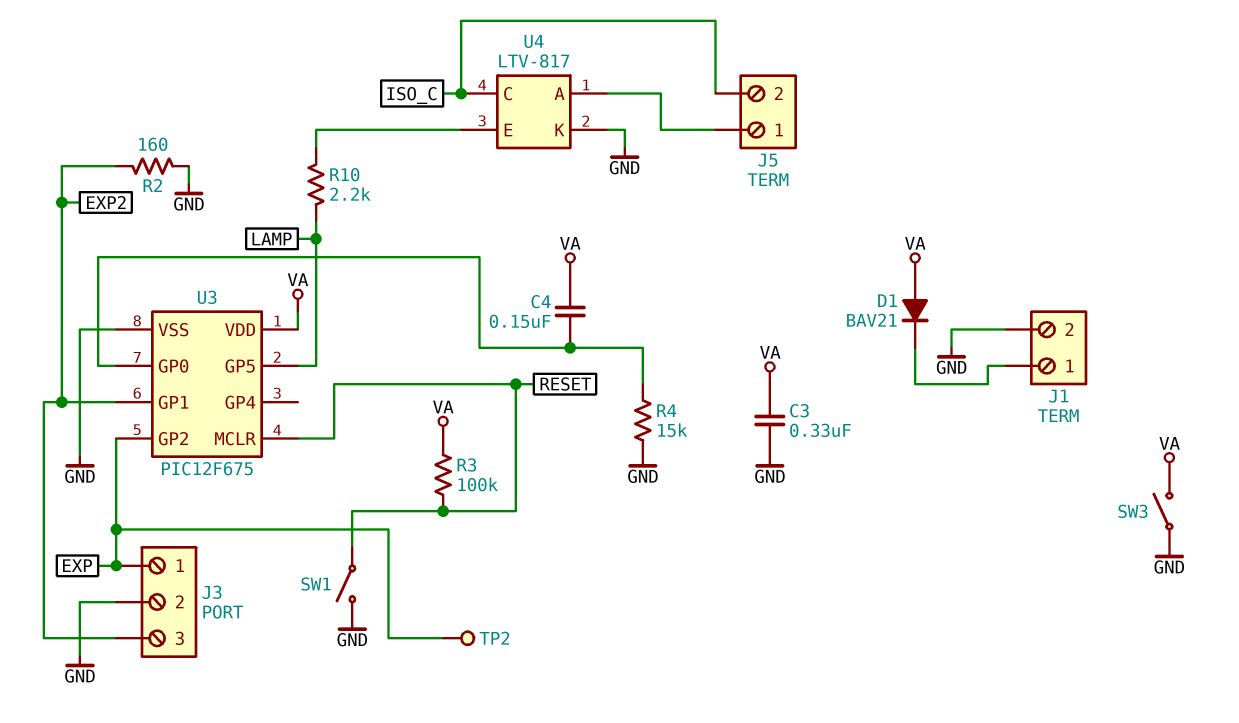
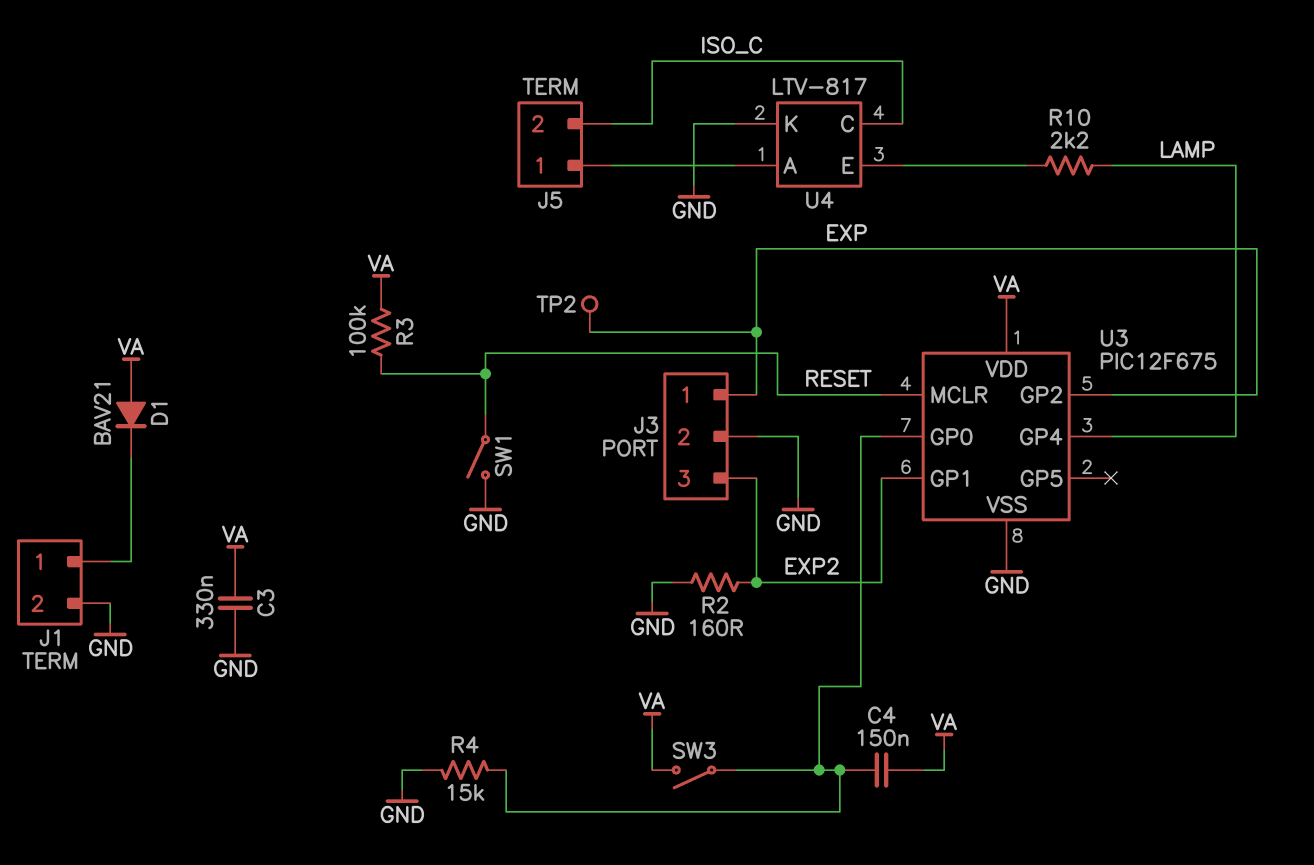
SW3: switch (GND, VA) -> switch (U3/GP0, VA)
U3 pin GP4: none -> LAMP
U3 pin GP5: LAMP -> none

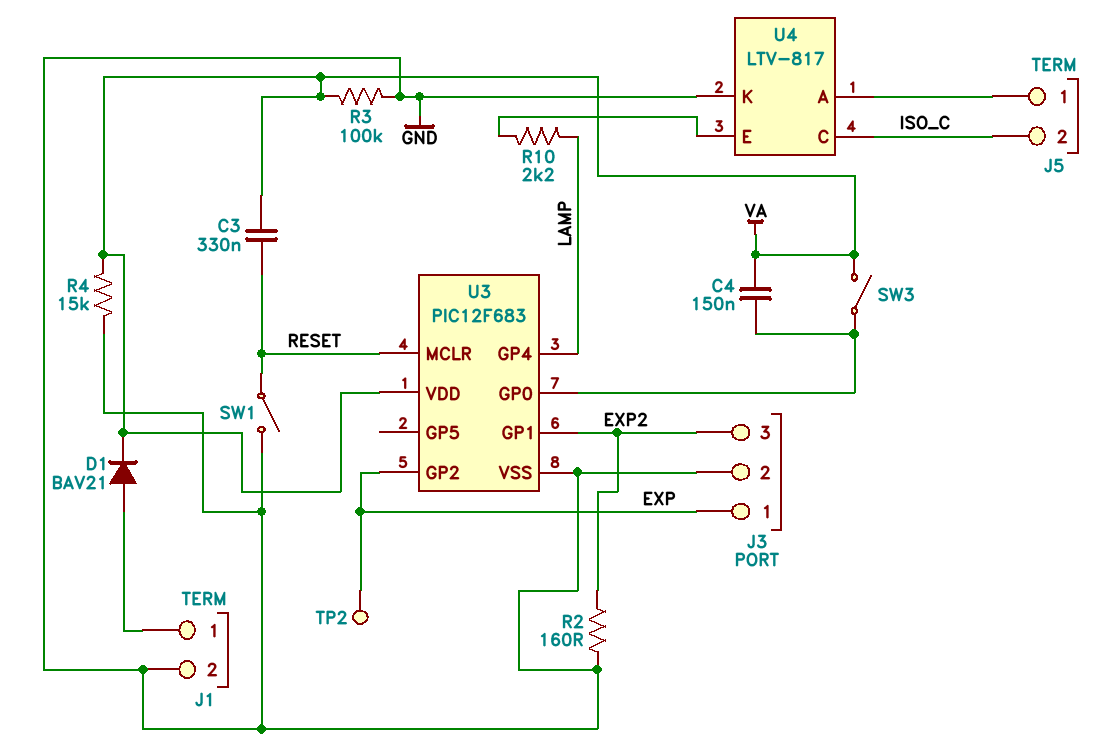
C3: 330nF (GND, VA) -> 330nF (RESET, VA)
D1: diode BAV21 (A VA, K J1/1) -> diode BAV21 (A J1/1, K VA)
R3: 100k (RESET, VA) -> 100k (GND, VA)
R4: 15k (GND, U3/GP0) -> 15k (GND, VA)
U3: PIC12F675 -> PIC12F683

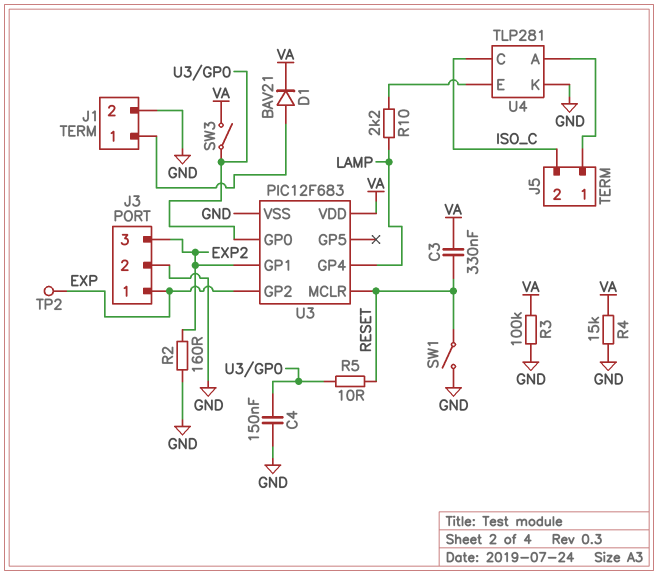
C4: 150nF (U3/GP0, VA) -> 150nF (GND, U3/GP0)
R5: none -> 10 (RESET, U3/GP0)
U4: LTV-817 -> TLP281

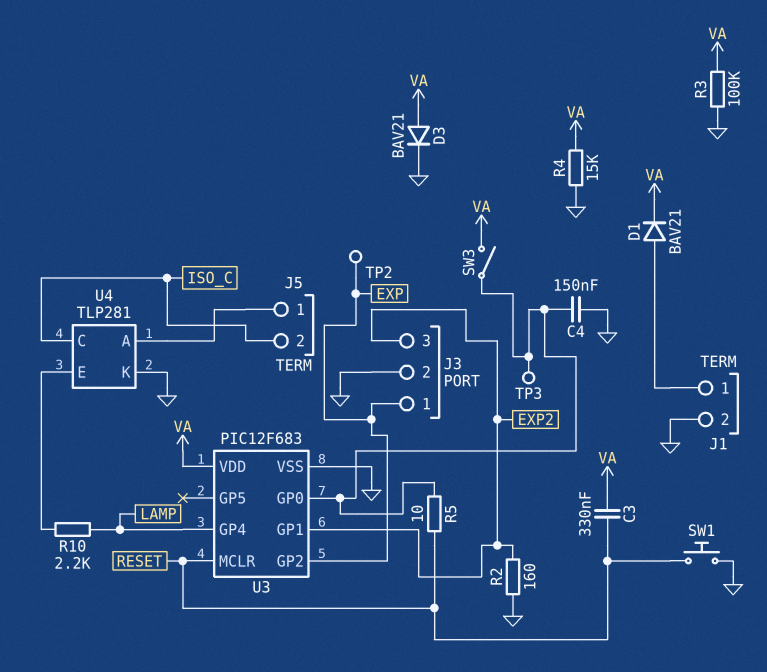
D3: none -> diode BAV21 (A VA, K GND)
SW1: switch (GND, RESET) -> button (GND, RESET)
TP3: none -> test point (U3/GP0)

